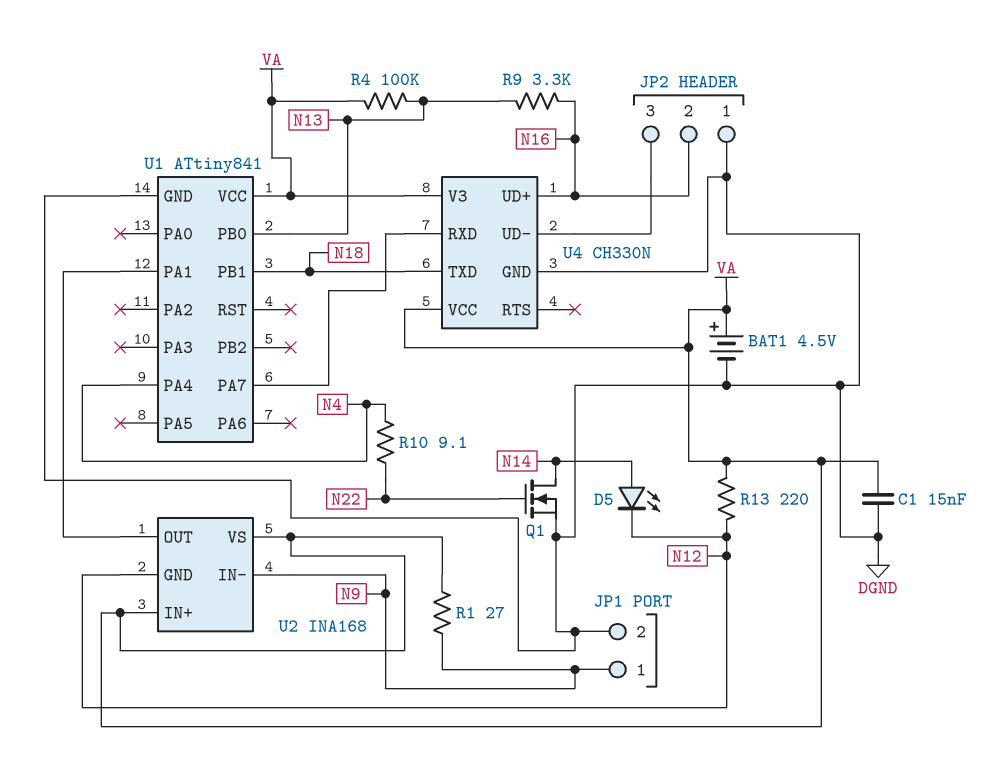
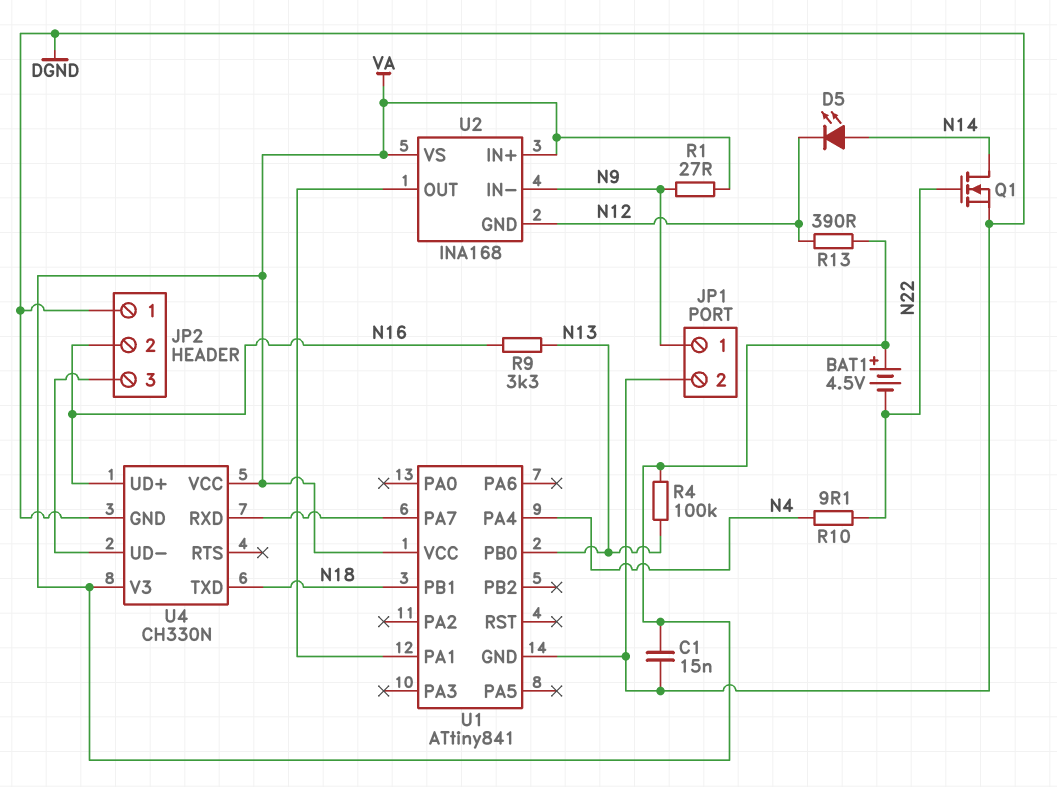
BAT1: 4.5V (plus VA, minus DGND) -> 4.5V (plus VA, minus N22)
R13: 220 (N12, VA) -> 390 (N12, VA)

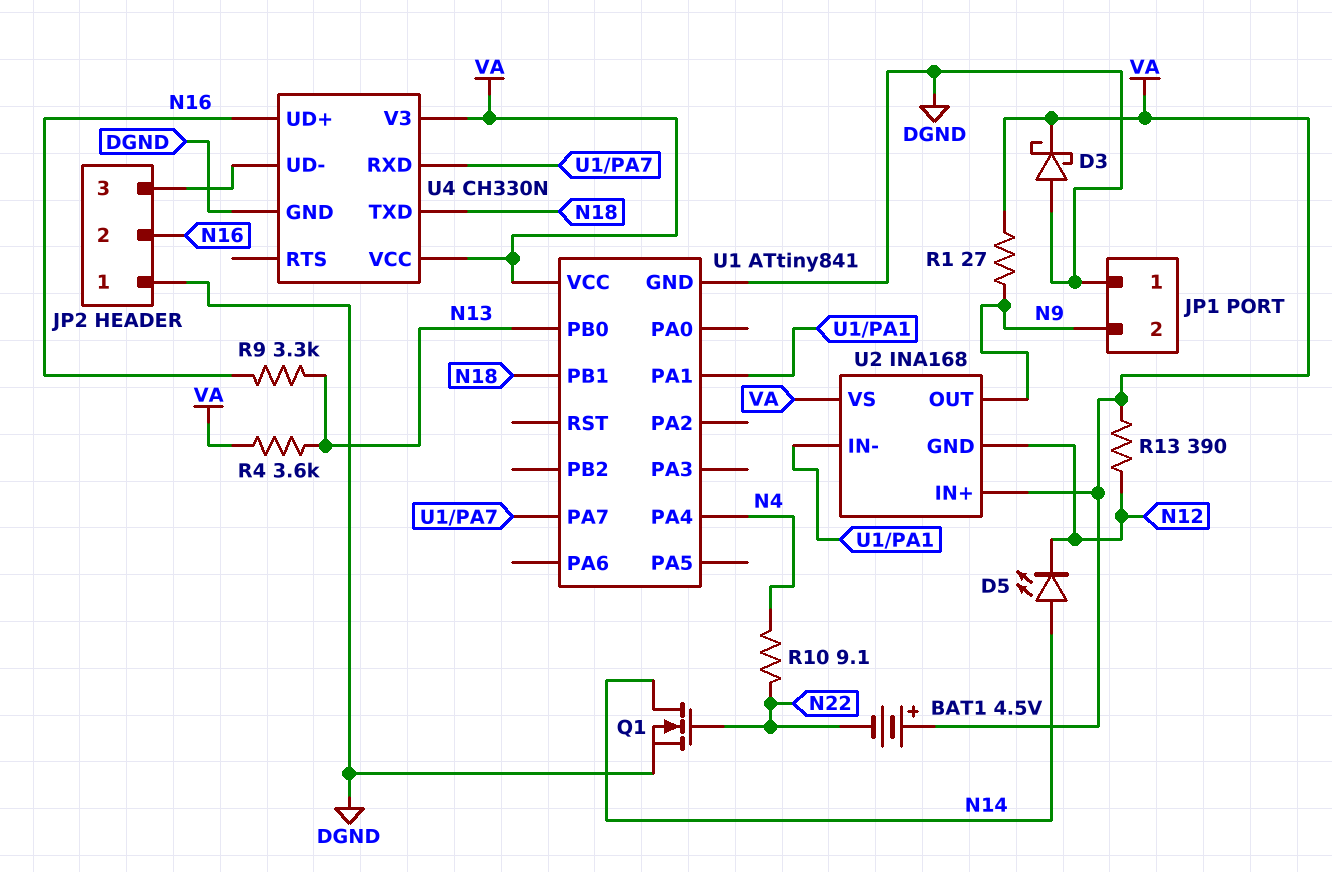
C1: 15nF (DGND, VA) -> none
D3: none -> schottky (A DGND, K VA)
JP1 pin 1: N9 -> DGND
JP1 pin 2: DGND -> N9
R4: 100k (N13, VA) -> 3.6k (N13, VA)
U2 pin IN-: N9 -> U1/PA1
U2 pin OUT: U1/PA1 -> N9

